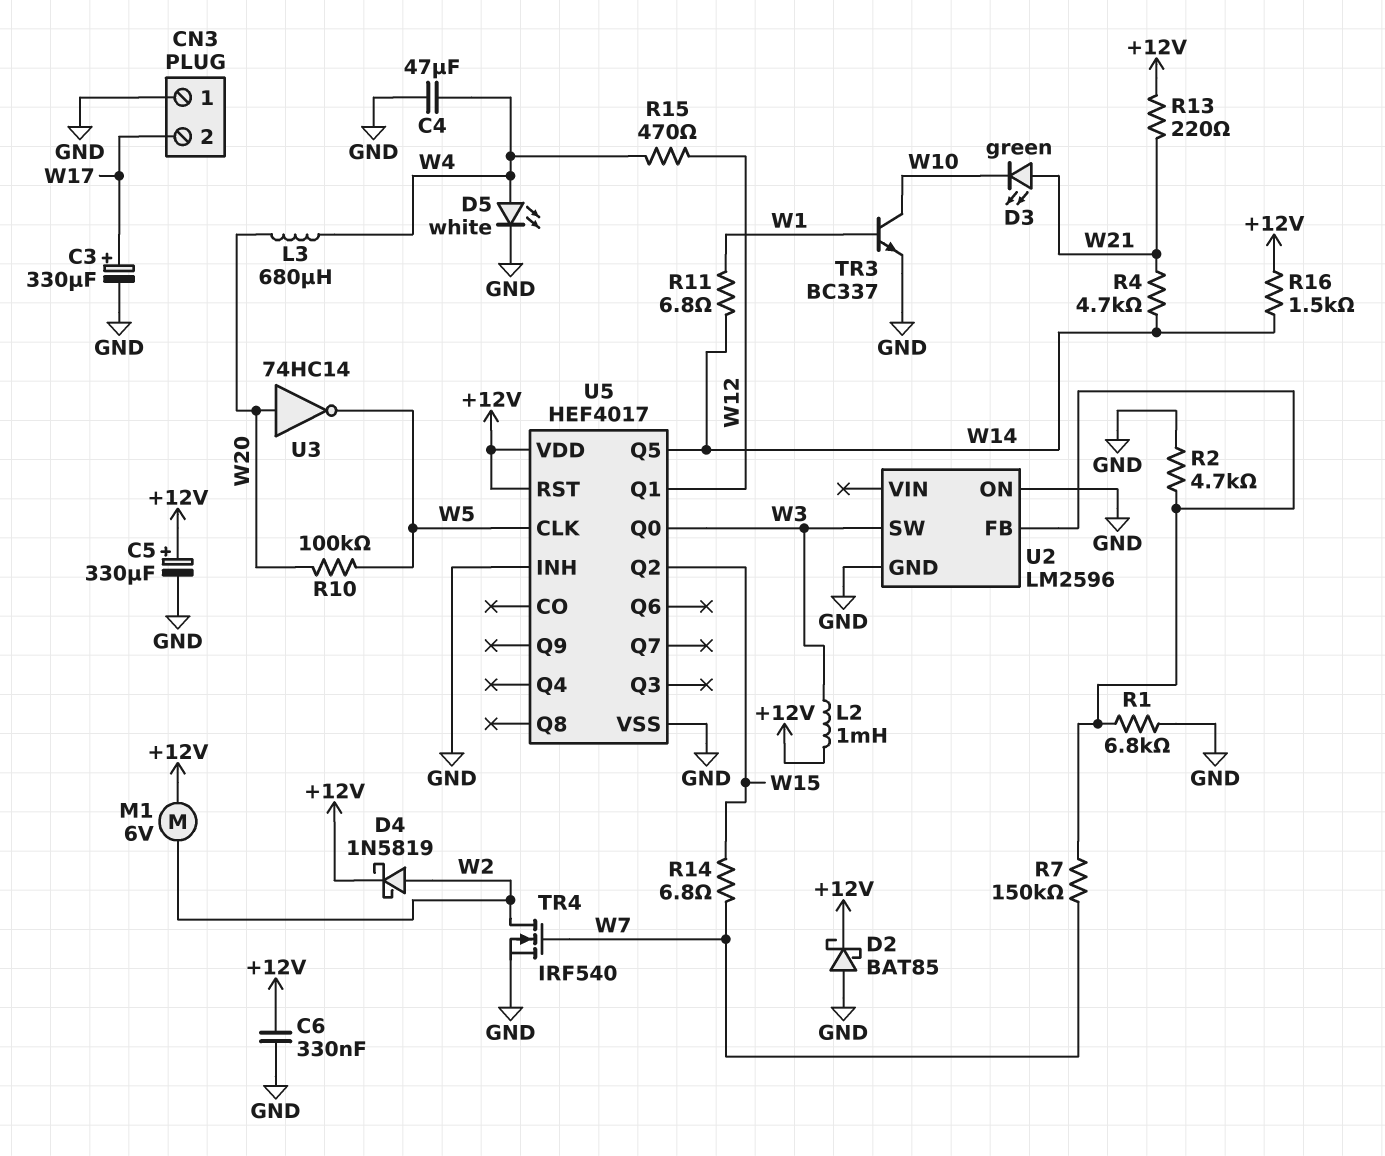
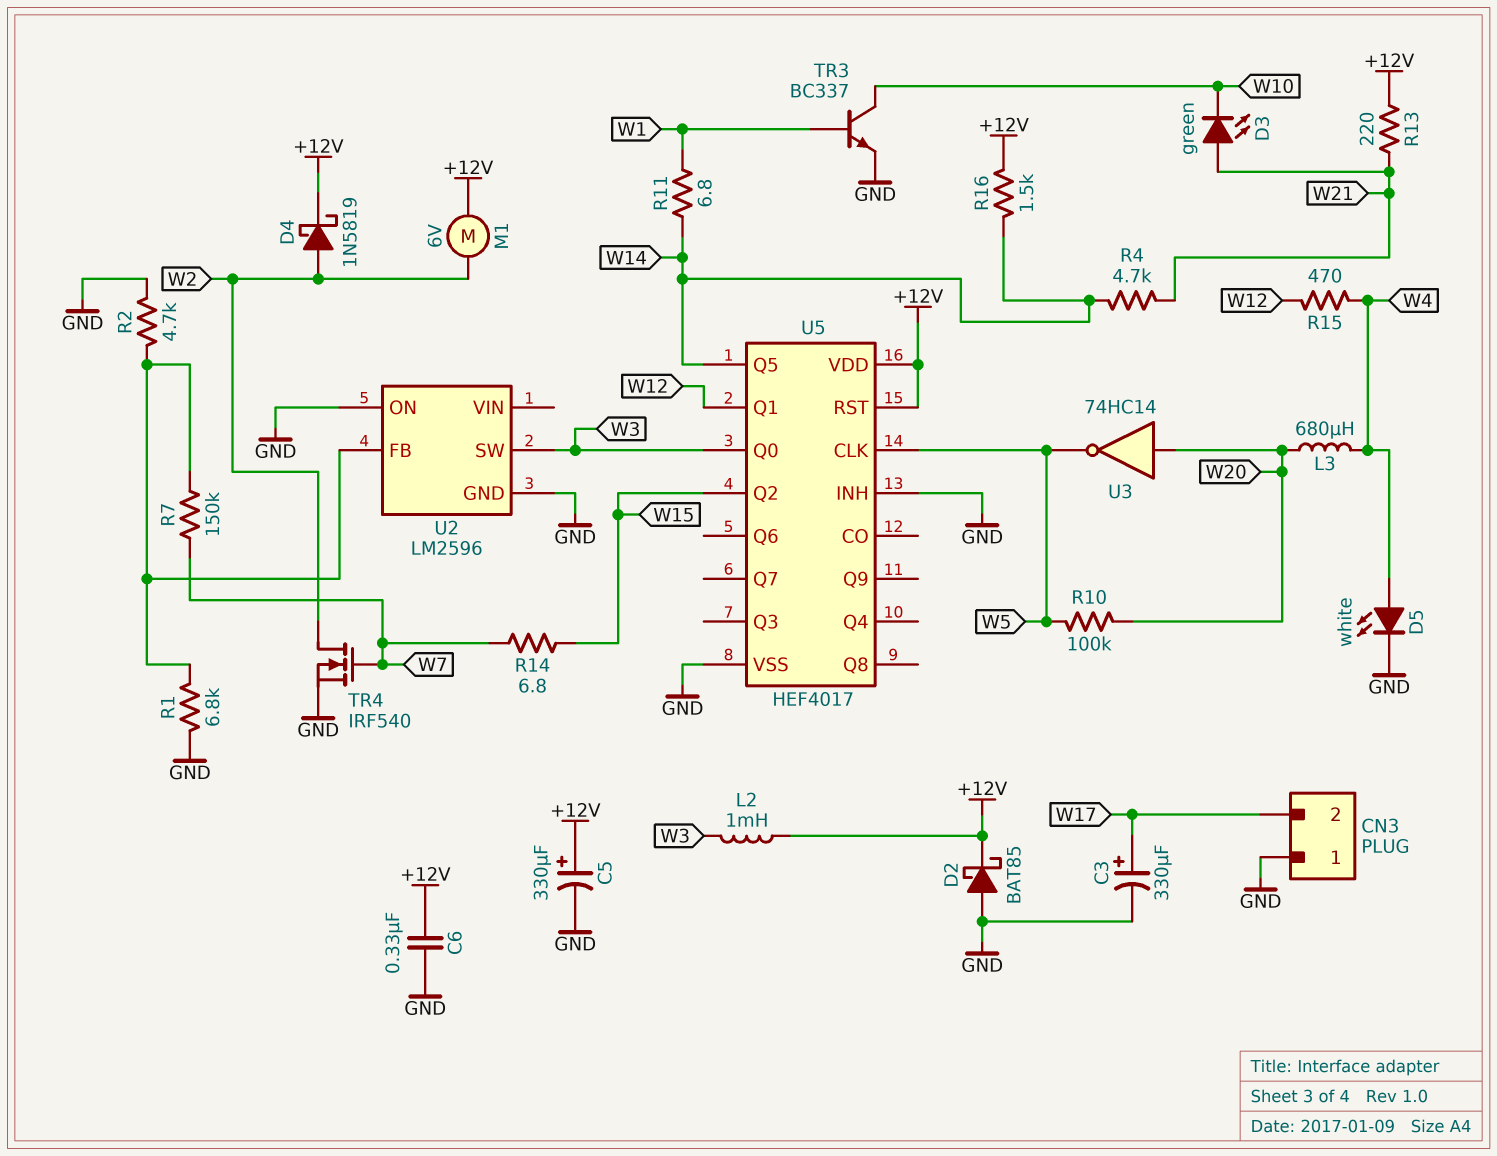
C4: 47uF (GND, W4) -> none

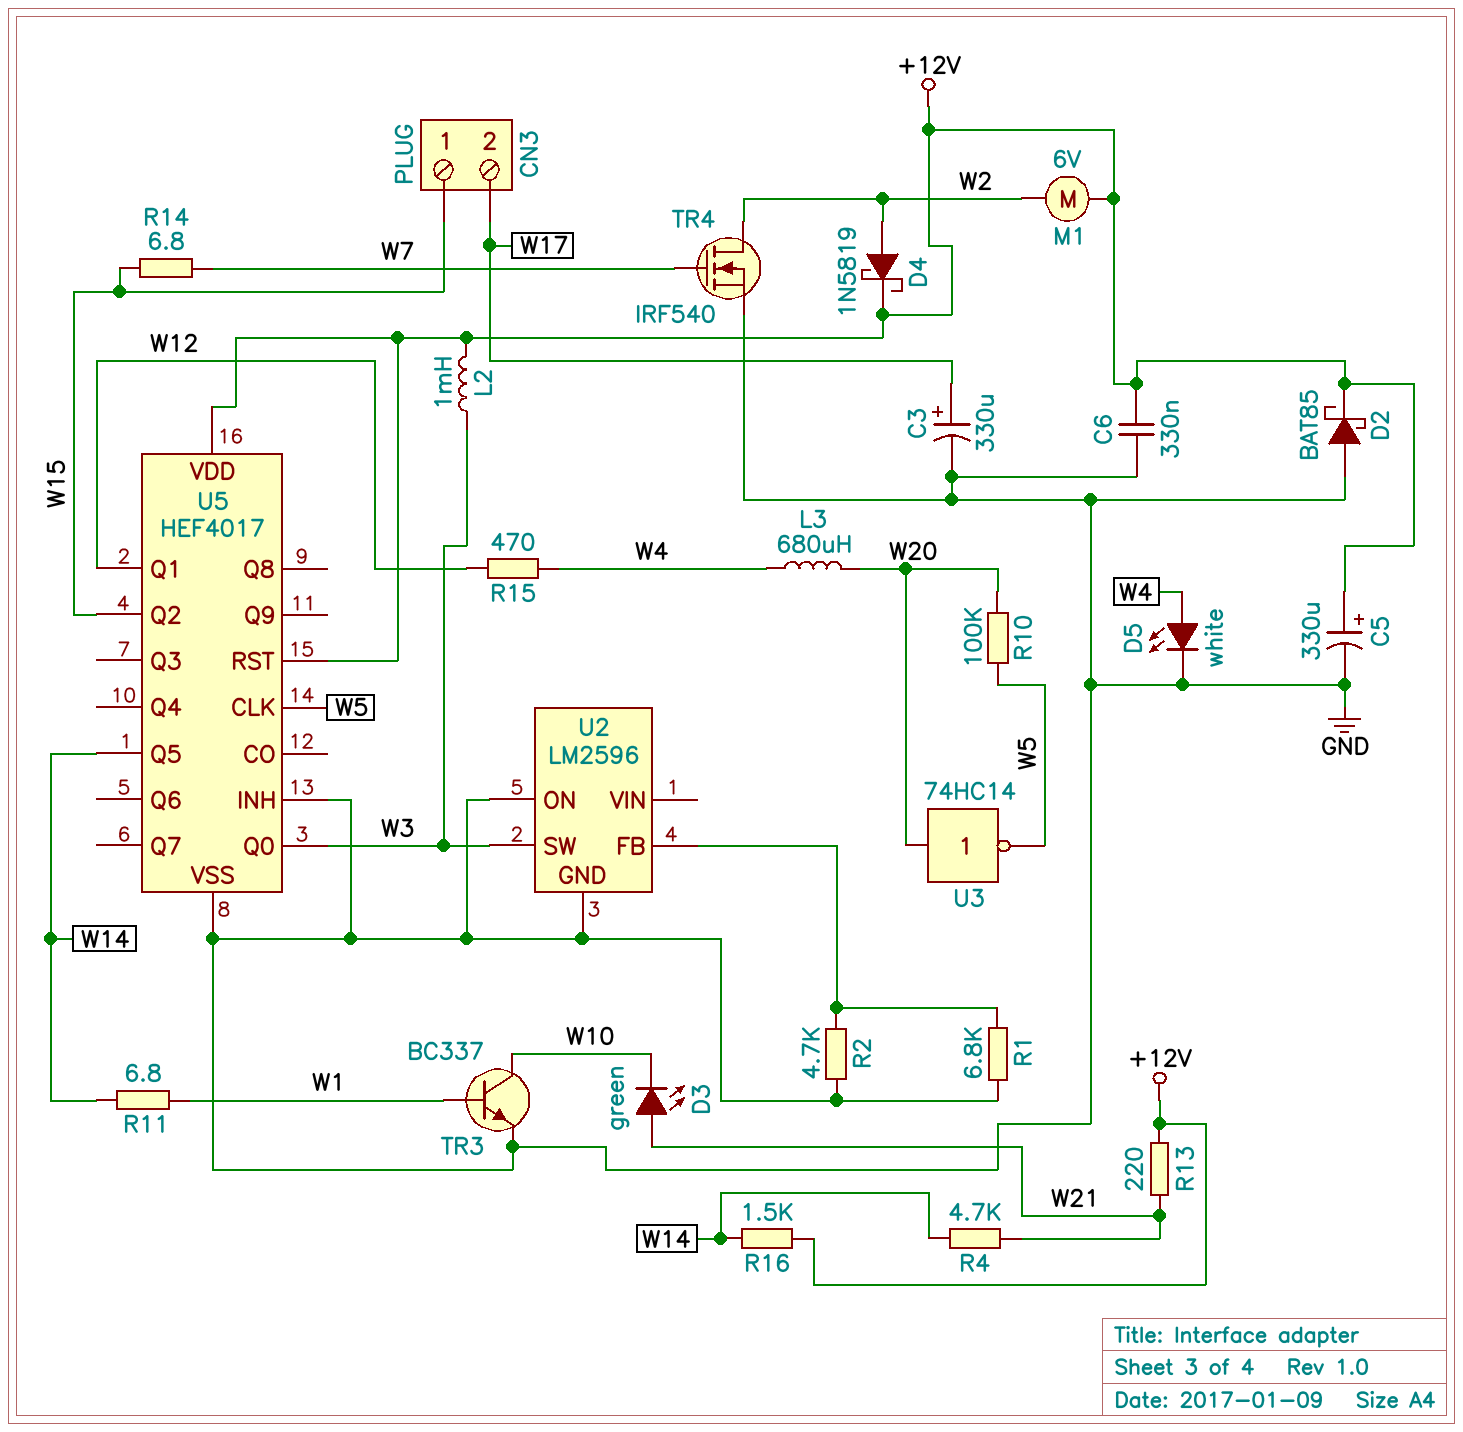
CN3 pin 1: GND -> W15
R7: 150k (U2/FB, W7) -> none

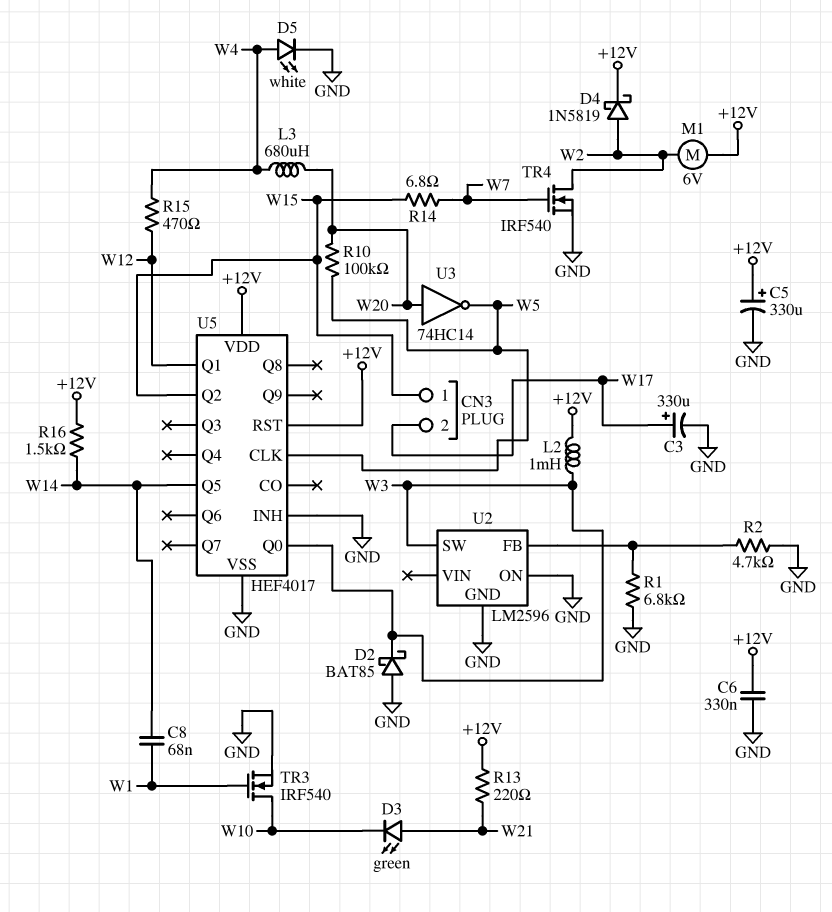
C8: none -> 68nF (W1, W14)
D2: schottky BAT85 (A GND, K +12V) -> schottky BAT85 (A GND, K W3)
R4: 4.7k (W14, W21) -> none
R11: 6.8 (W1, W14) -> none
TR3: NPN BC337 (B W1, C W10, E GND) -> NMOS IRF540 (G W1, D W10, S GND)

